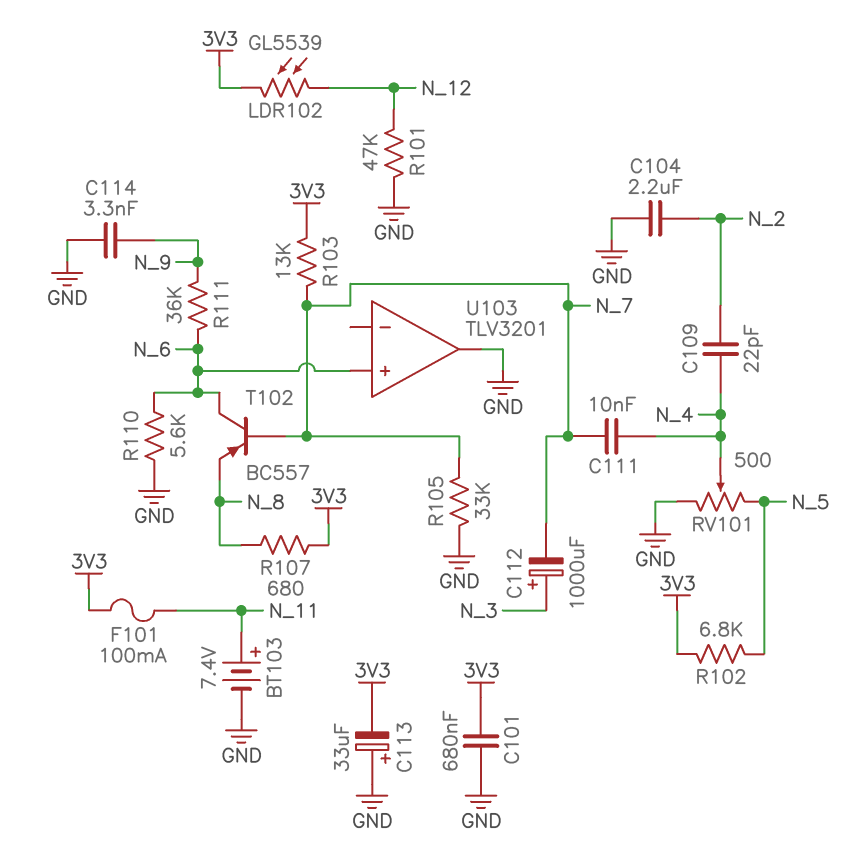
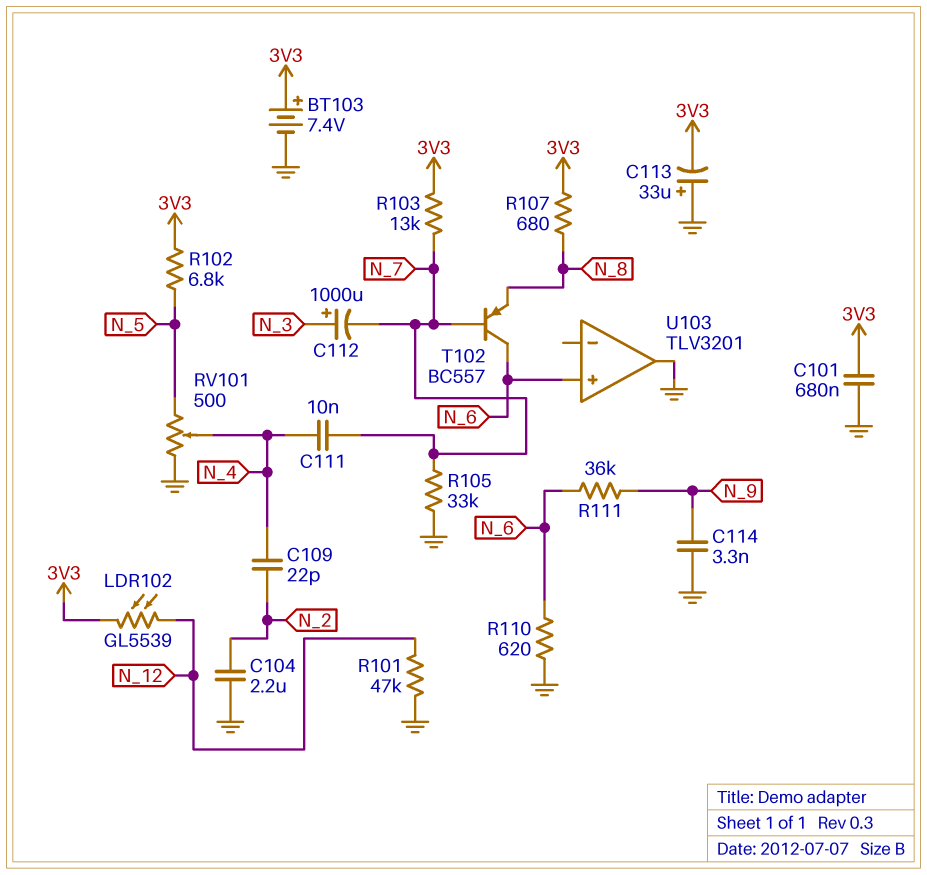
BT103: 7.4V (plus N_11, minus GND) -> 7.4V (plus 3V3, minus GND)
F101: 100mA (3V3, N_11) -> none
R110: 5.6k (GND, N_6) -> 620 (GND, N_6)

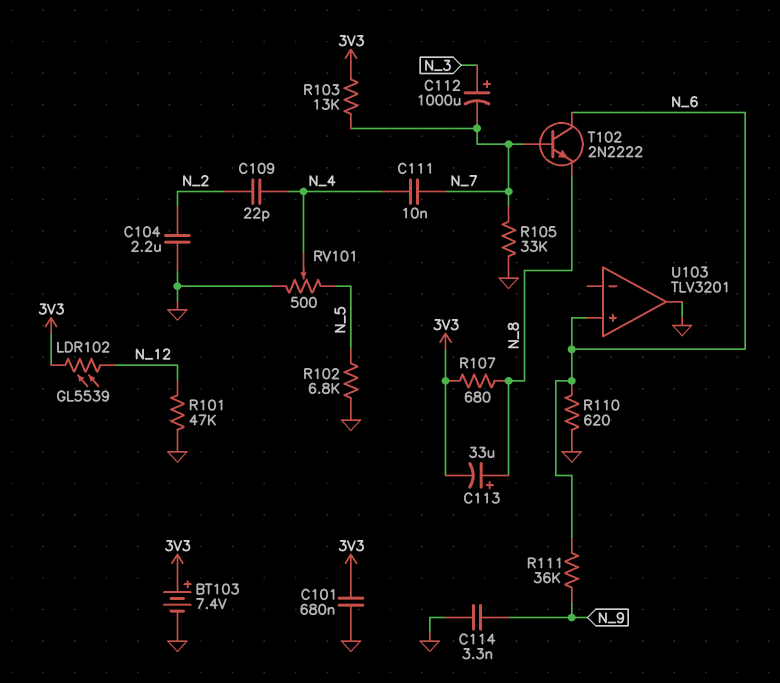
C113: 33uF (plus GND, minus 3V3) -> 33uF (plus N_8, minus 3V3)
R102: 6.8k (3V3, N_5) -> 6.8k (GND, N_5)
T102: PNP BC557 (B N_7, C N_6, E N_8) -> NPN 2N2222 (B N_7, C N_6, E N_8)

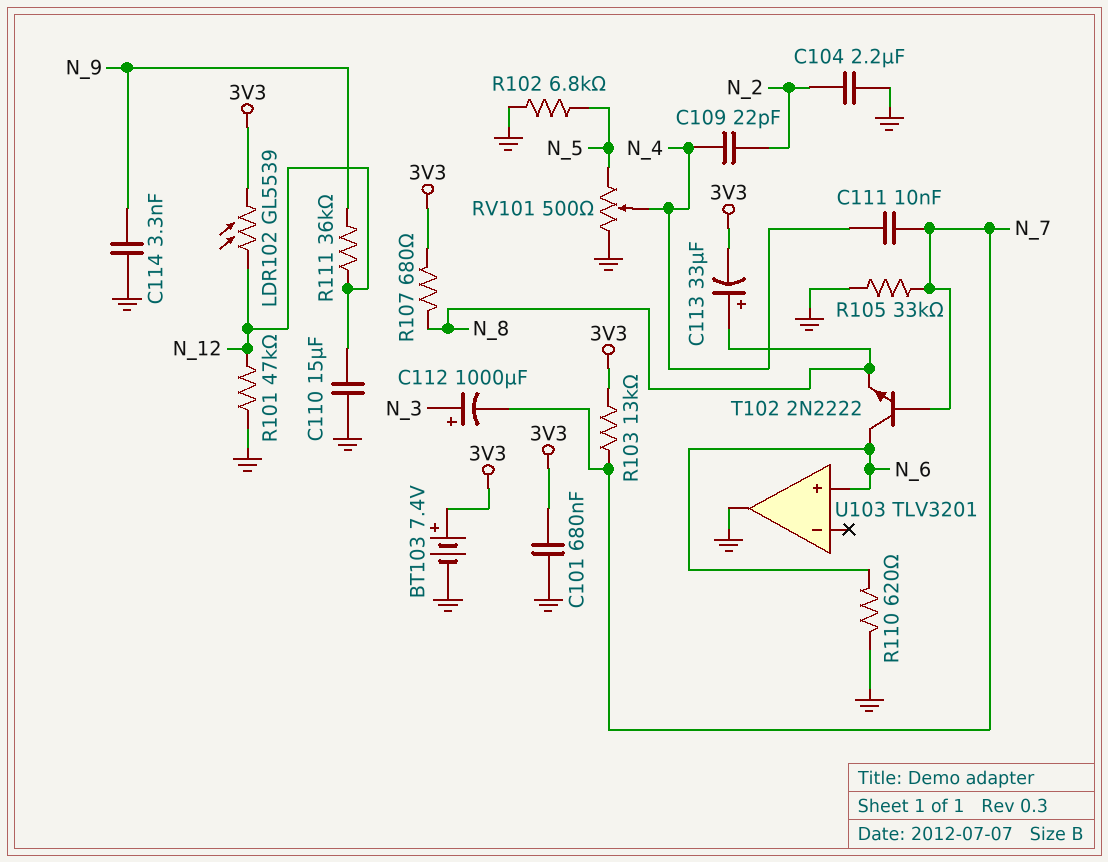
C110: none -> 15uF (GND, N_12)
R111: 36k (N_6, N_9) -> 36k (N_9, N_12)

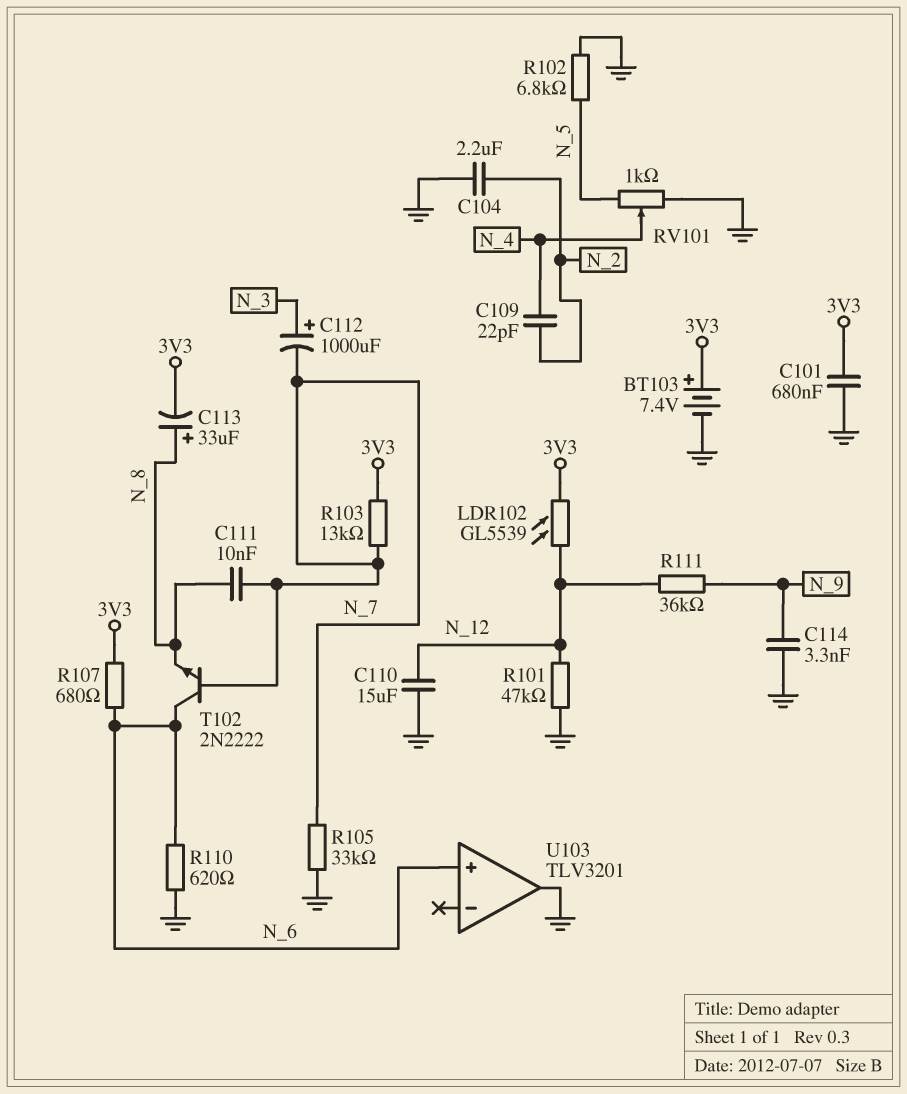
C111: 10nF (N_4, N_7) -> 10nF (N_7, N_8)
R107: 680 (3V3, N_8) -> 680 (3V3, N_6)
RV101: 500 (GND, N_5, wiper N_4) -> 1k (GND, N_5, wiper N_4)

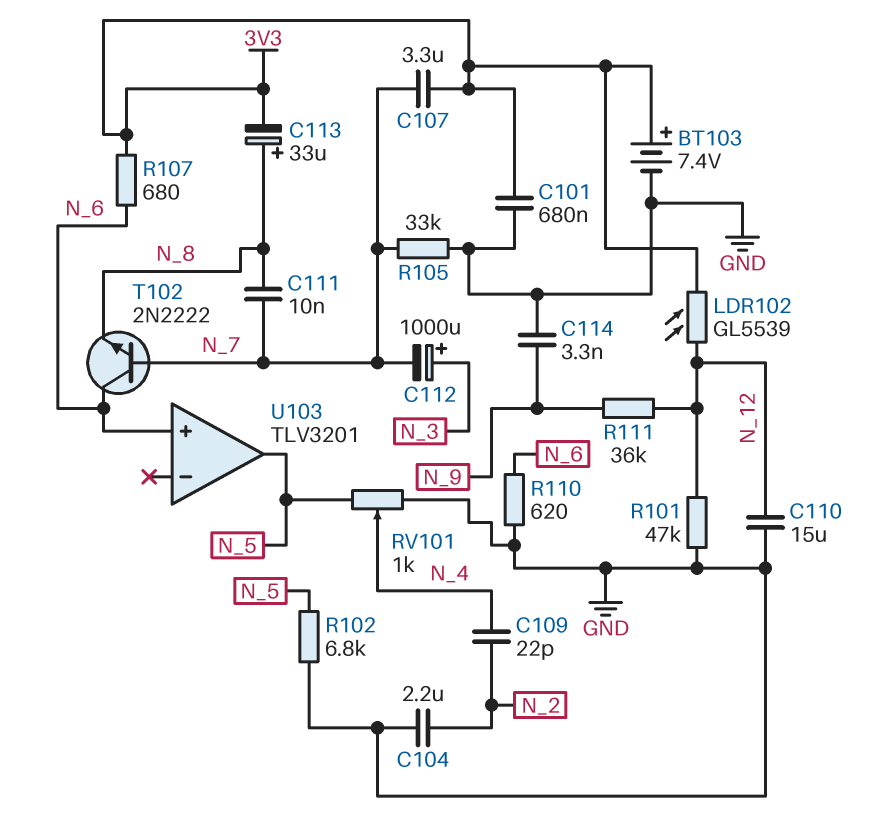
C107: none -> 3.3uF (3V3, N_7)
R103: 13k (3V3, N_7) -> none
U103 pin out: GND -> N_5

